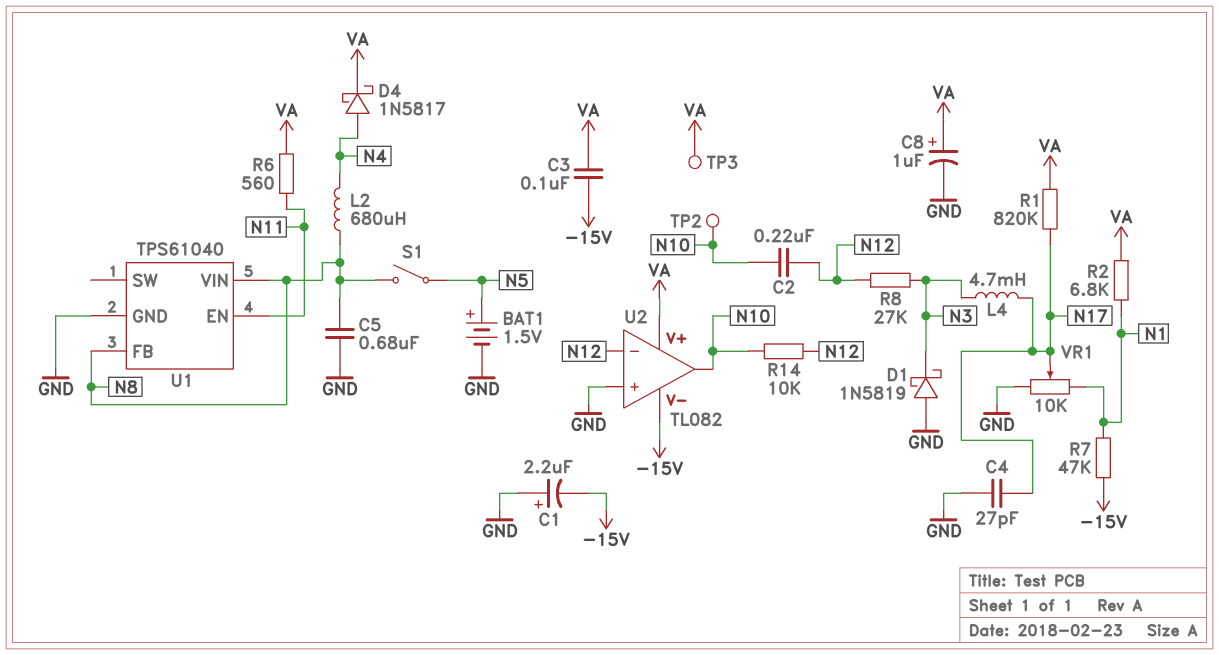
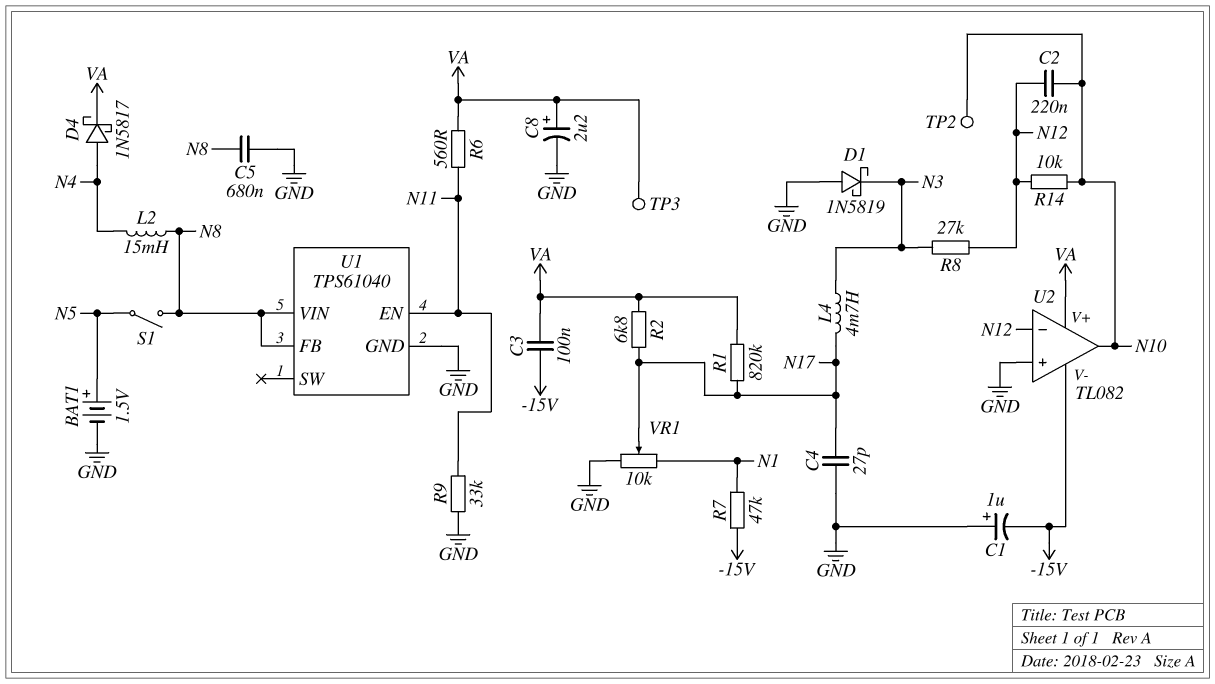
C1: 2.2uF (plus GND, minus -15V) -> 1uF (plus GND, minus -15V)
C8: 1uF (plus VA, minus GND) -> 2.2uF (plus VA, minus GND)
L2: 680uH (N4, N8) -> 15mH (N4, N8)
R2: 6.8k (N1, VA) -> 6.8k (N17, VA)
R9: none -> 33k (GND, N11)

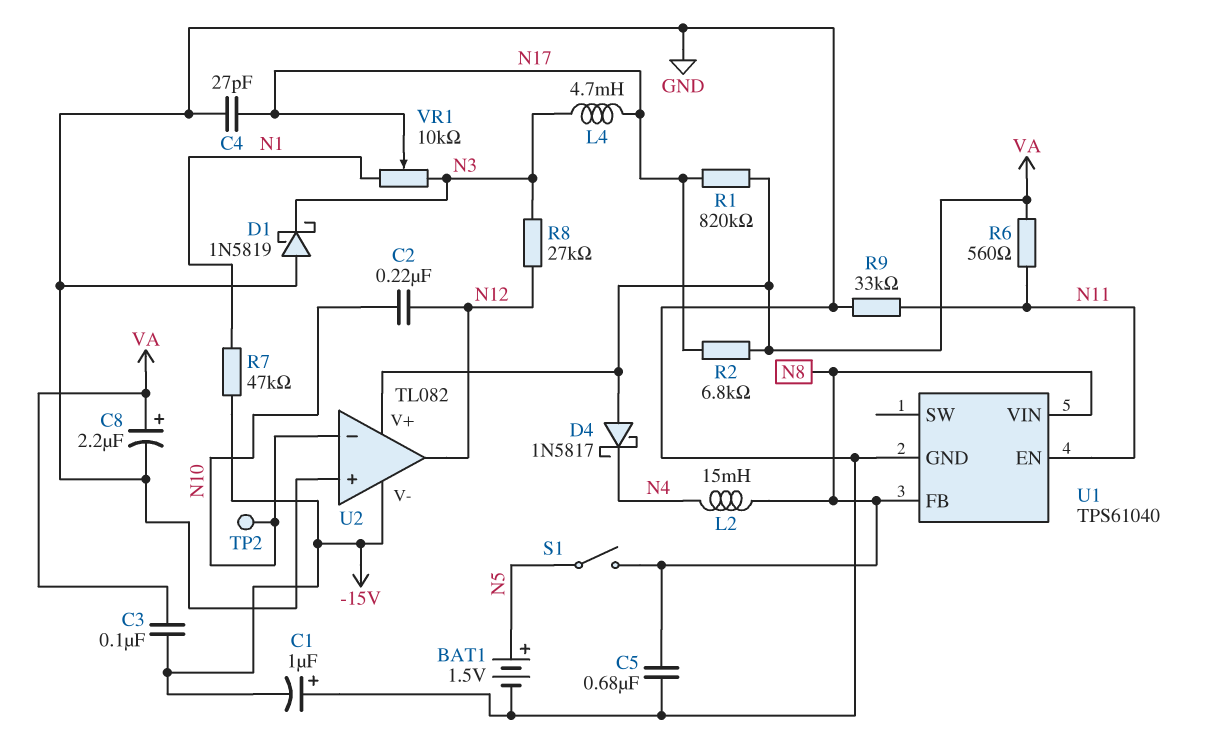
D4: schottky 1N5817 (A N4, K VA) -> schottky 1N5817 (A VA, K N4)
R14: 10k (N10, N12) -> none
TP3: test point (VA) -> none
U2 pin in-: N12 -> N10
U2 pin out: N10 -> N12
VR1: 10k (GND, N1, wiper N17) -> 10k (N1, N3, wiper N17)

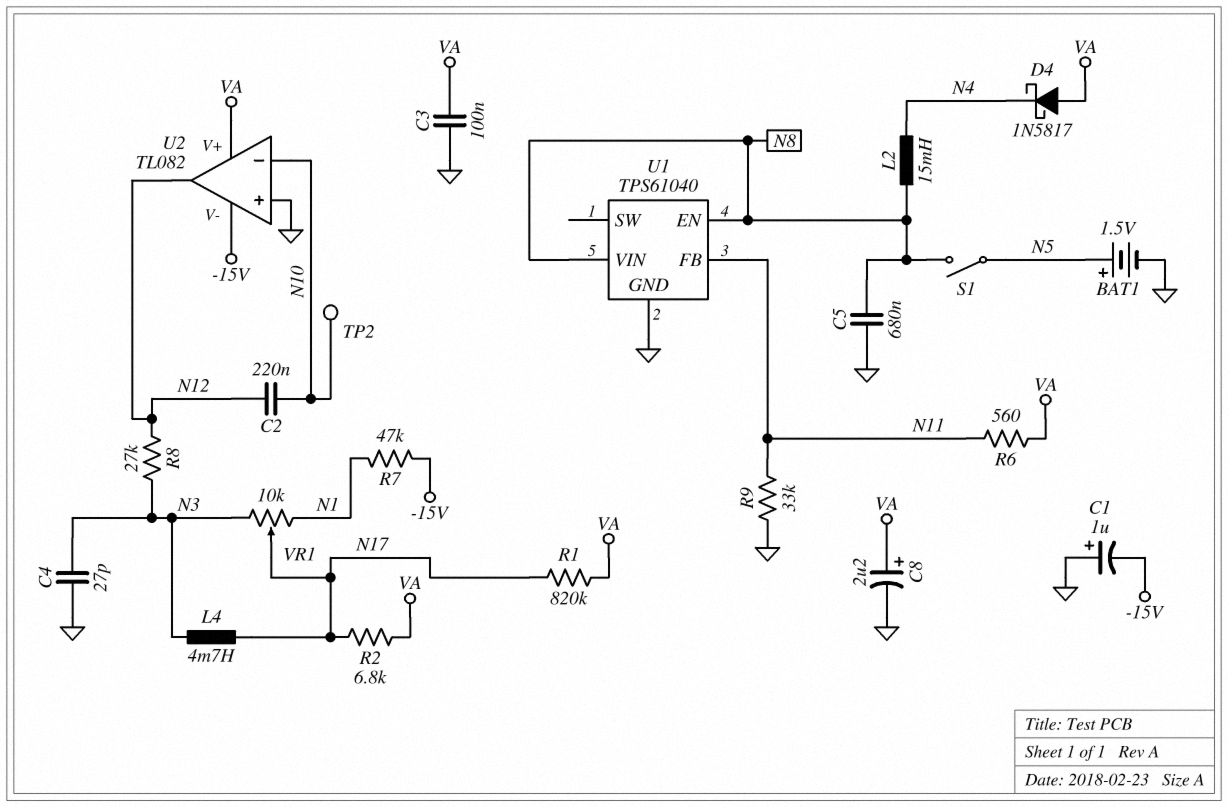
C3: 100nF (-15V, VA) -> 100nF (GND, VA)
C4: 27pF (GND, N17) -> 27pF (GND, N3)
D1: schottky 1N5819 (A GND, K N3) -> none
U1 pin EN: N11 -> N8
U1 pin FB: N8 -> N11

